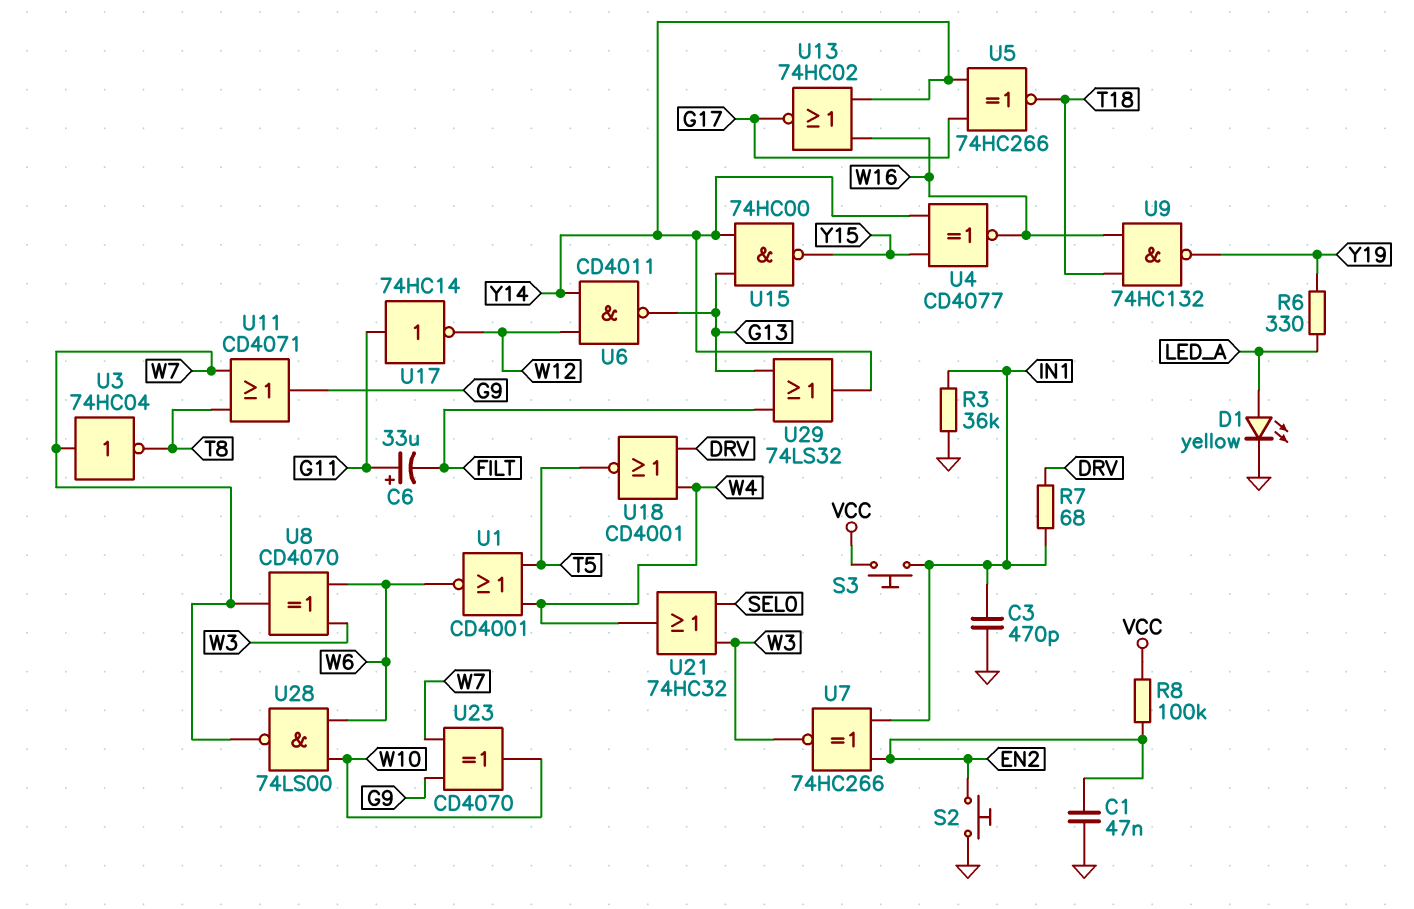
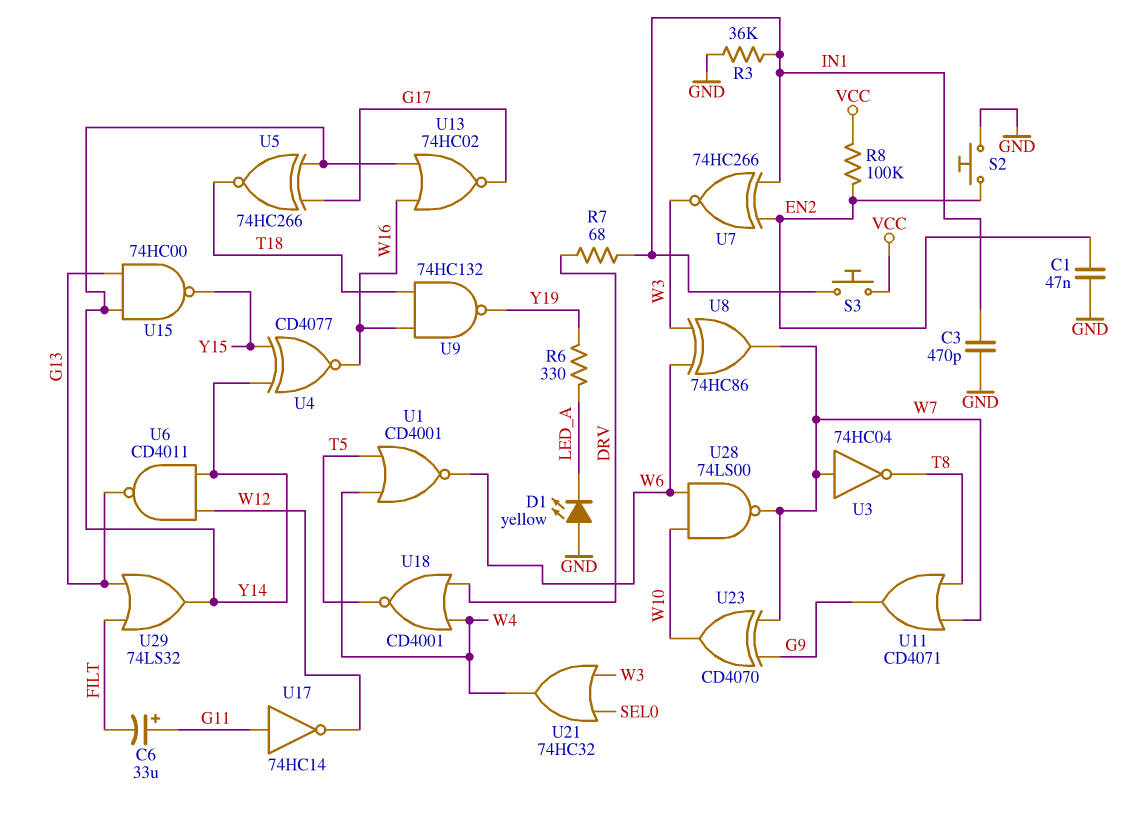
D1: LED yellow (A LED_A, K GND) -> LED yellow (A GND, K LED_A)
U8: XOR CD4070 (in W3, in W6, out W7) -> XOR 74HC86 (in W3, in W6, out W7)

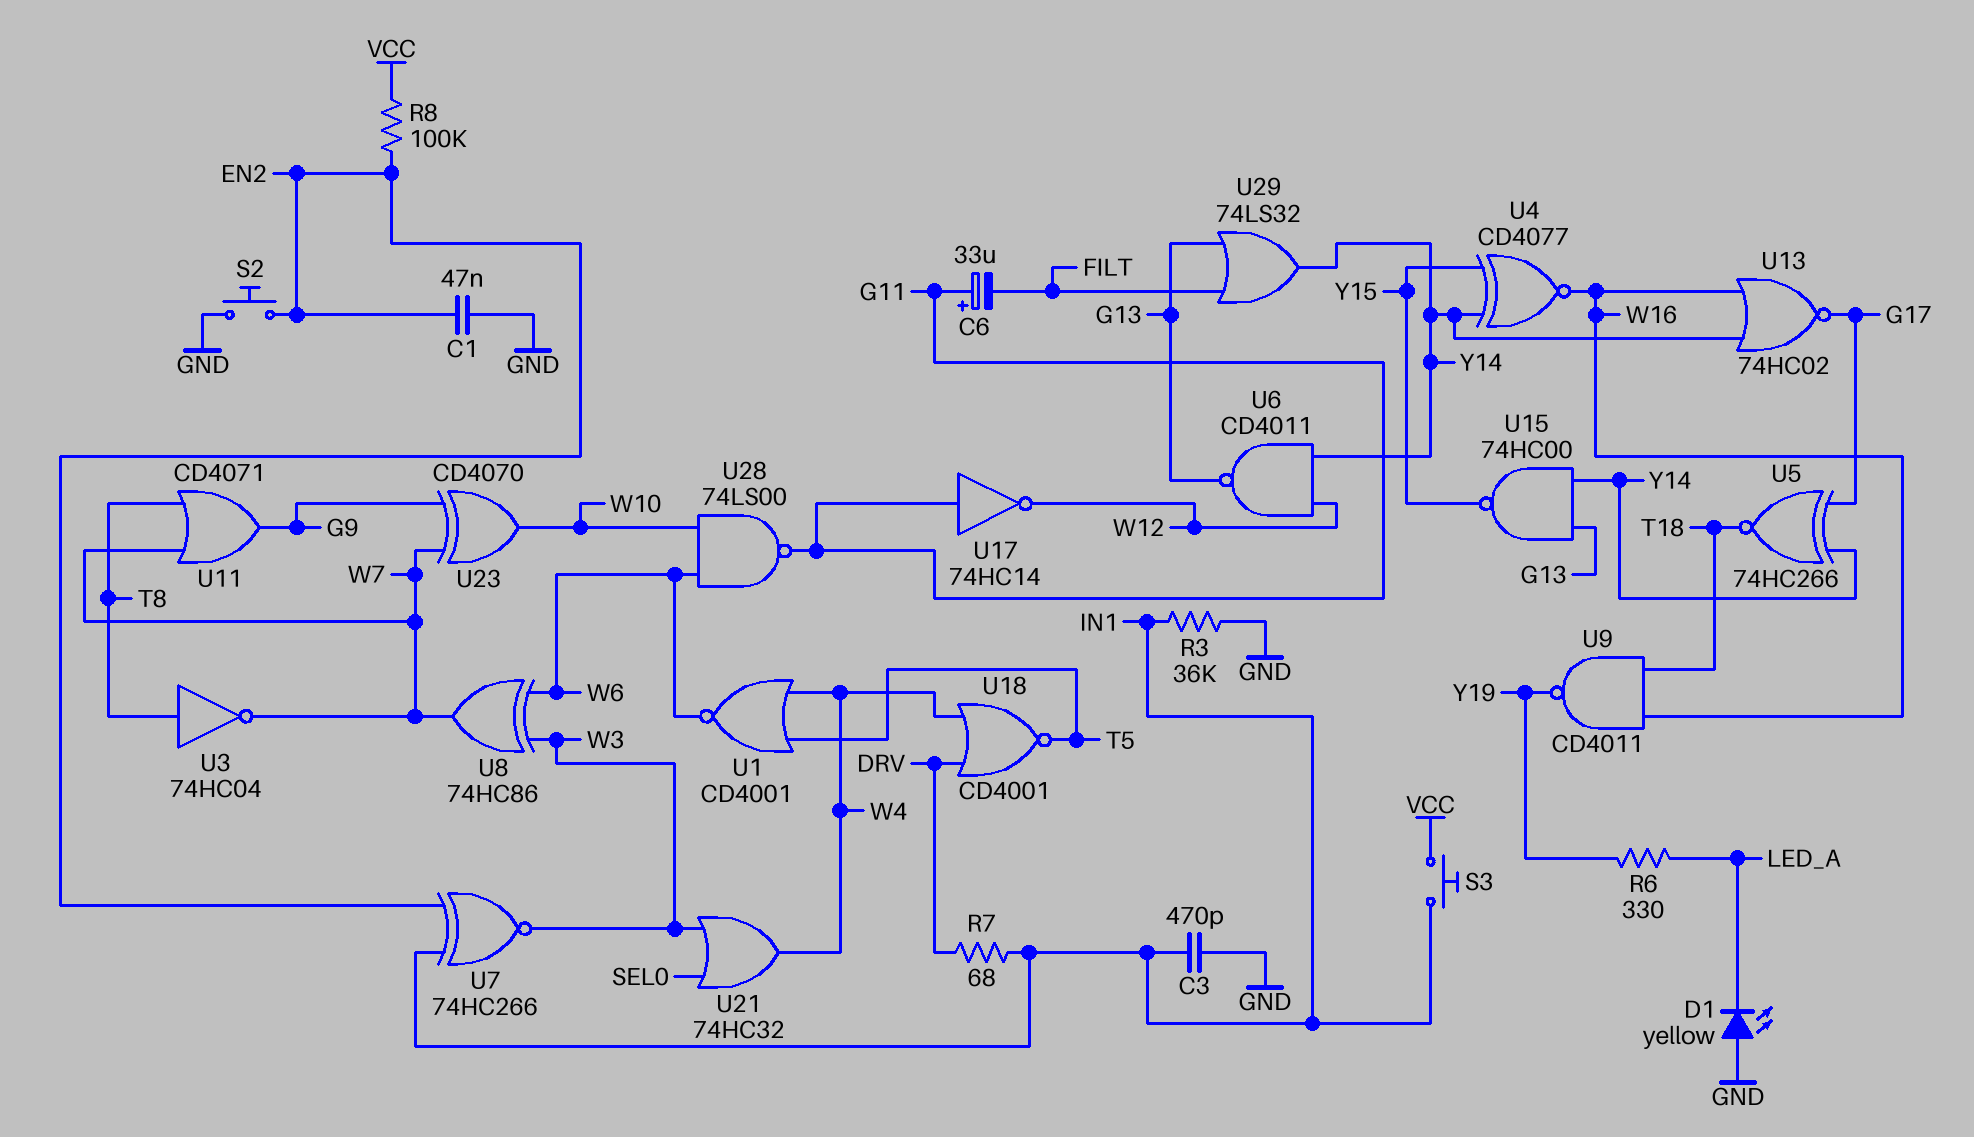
U3: NOT 74HC04 (in W7, out T8) -> NOT 74HC04 (in T8, out W7)
U9: NAND 74HC132 (in T18, in W16, out Y19) -> NAND CD4011 (in T18, in W16, out Y19)
U28: NAND 74LS00 (in W6, in W10, out W7) -> NAND 74LS00 (in W6, in W10, out G11)

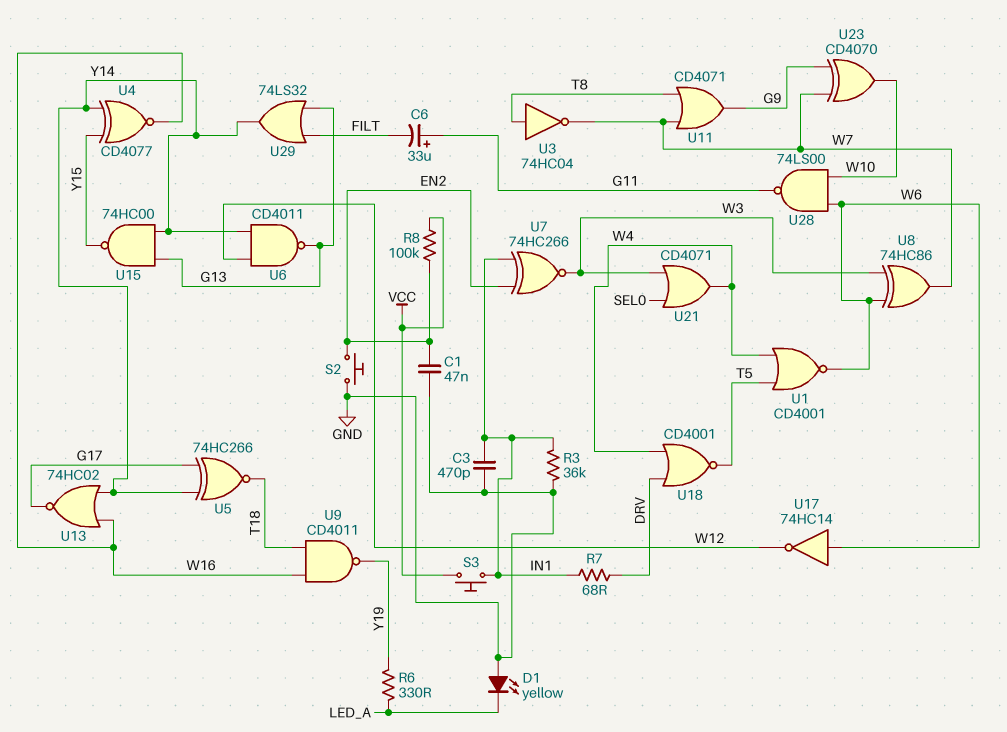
U17: NOT 74HC14 (in G11, out W12) -> NOT 74HC14 (in W6, out W12)
U21: OR 74HC32 (in SEL0, in W3, out W4) -> OR CD4071 (in SEL0, in W3, out W4)

